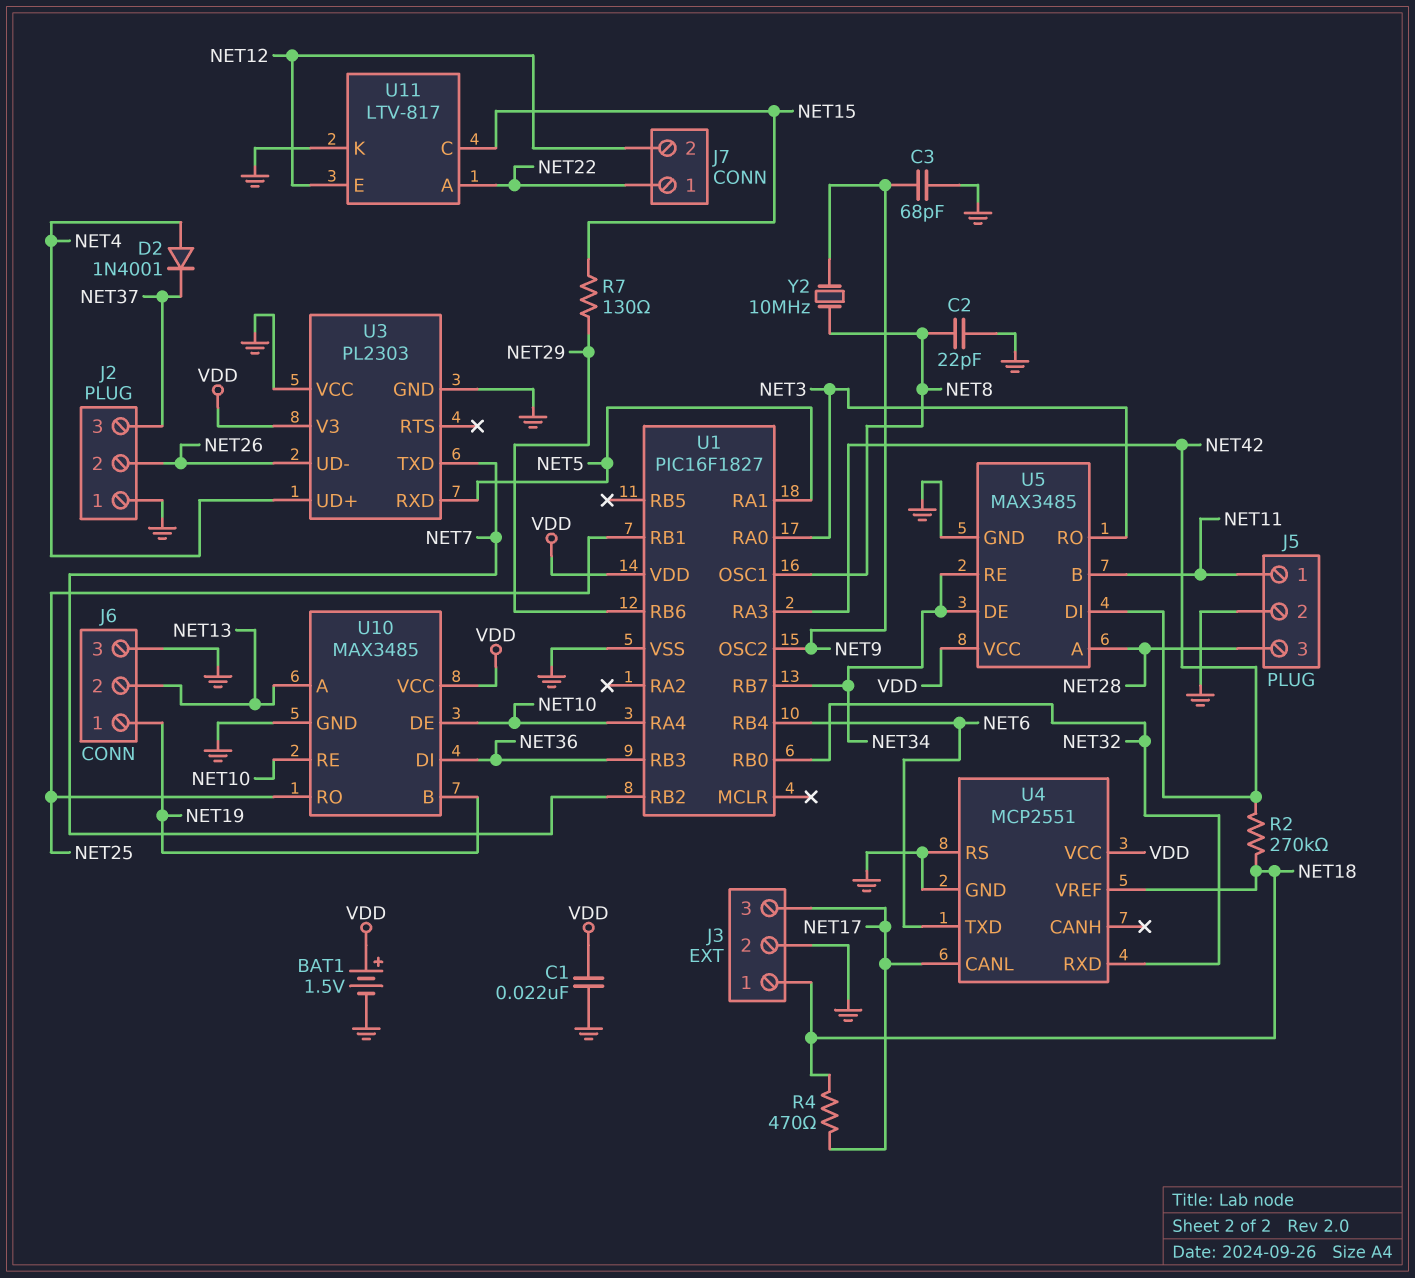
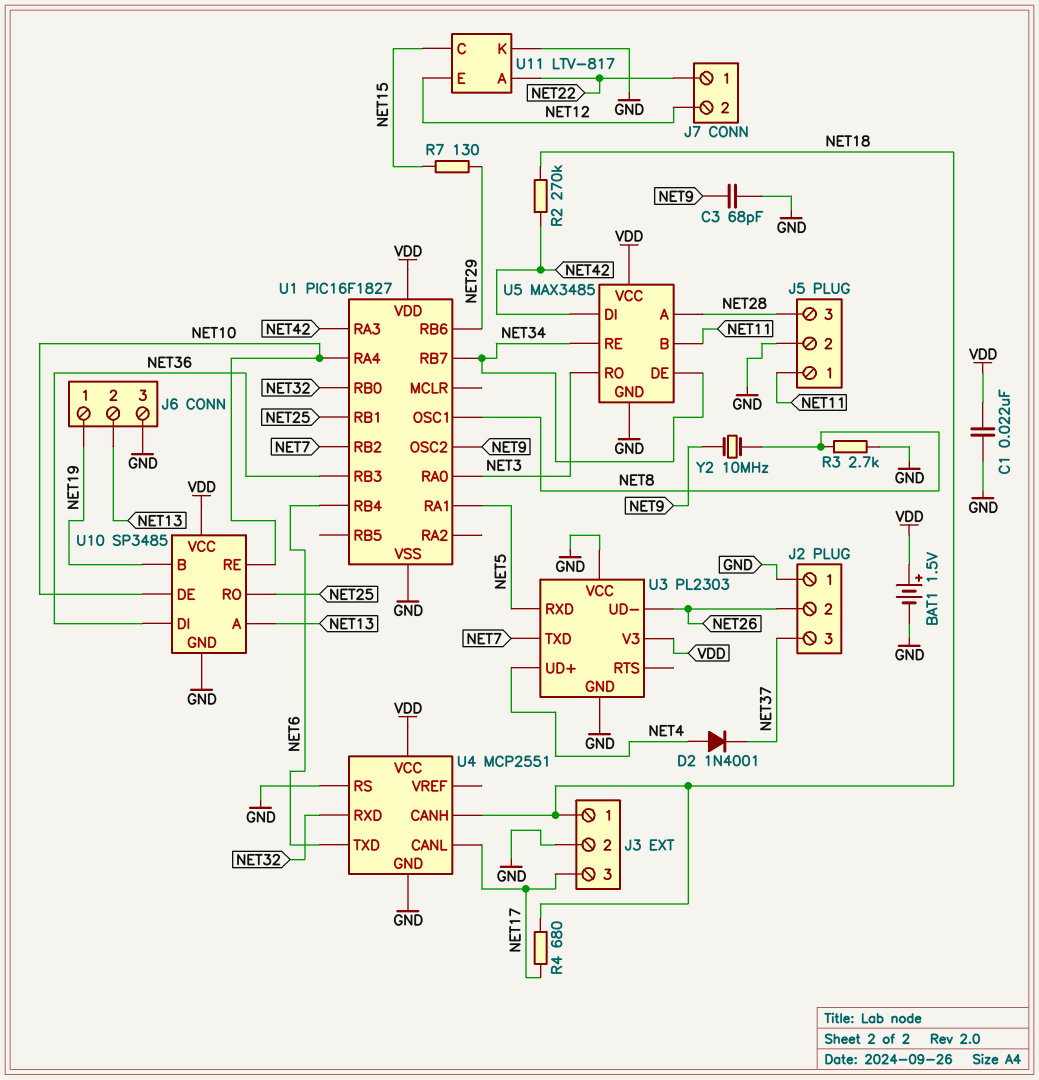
C2: 22pF (GND, NET8) -> none
R3: none -> 2.7k (GND, NET8)
R4: 470 (NET17, NET18) -> 680 (NET17, NET18)
U4 pin CANH: none -> NET18
U4 pin VREF: NET18 -> none
U10: MAX3485 -> SP3485

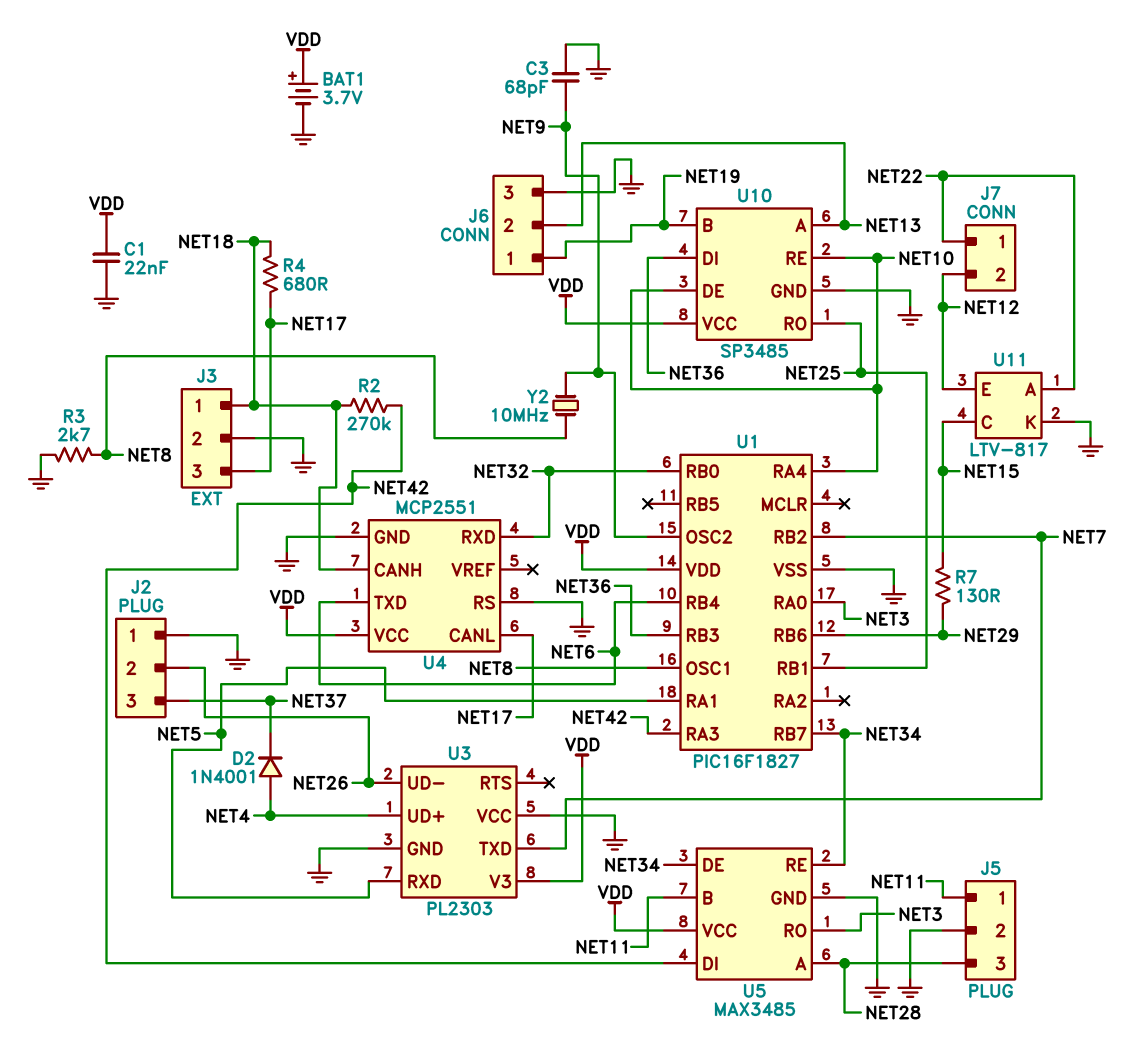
BAT1: 1.5V (plus VDD, minus GND) -> 3.7V (plus VDD, minus GND)

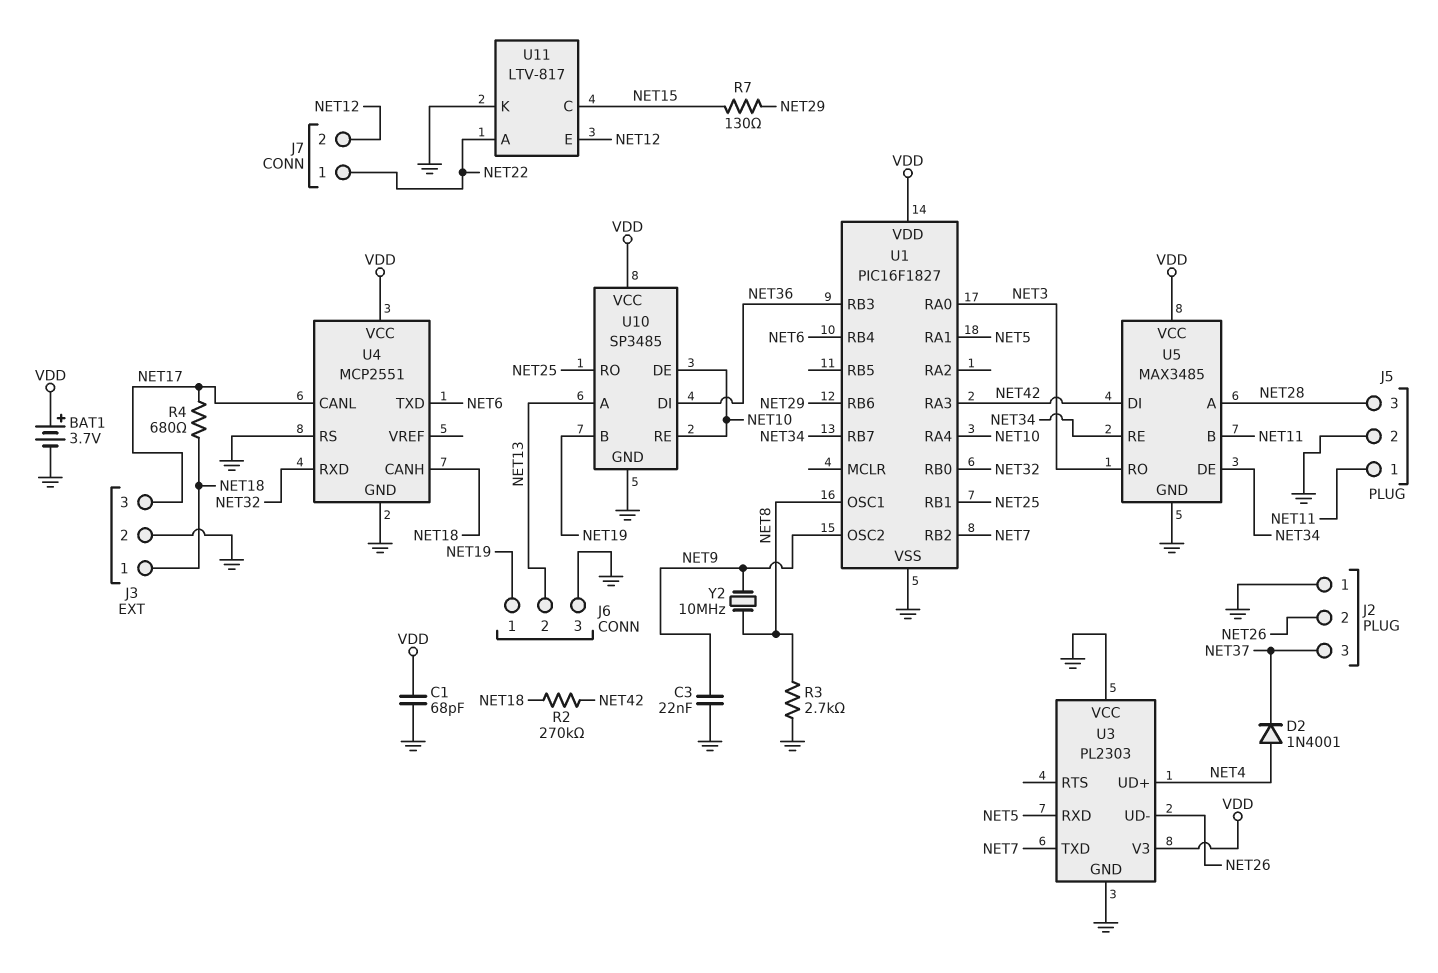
C1: 22nF (GND, VDD) -> 68pF (GND, VDD)
C3: 68pF (GND, NET9) -> 22nF (GND, NET9)

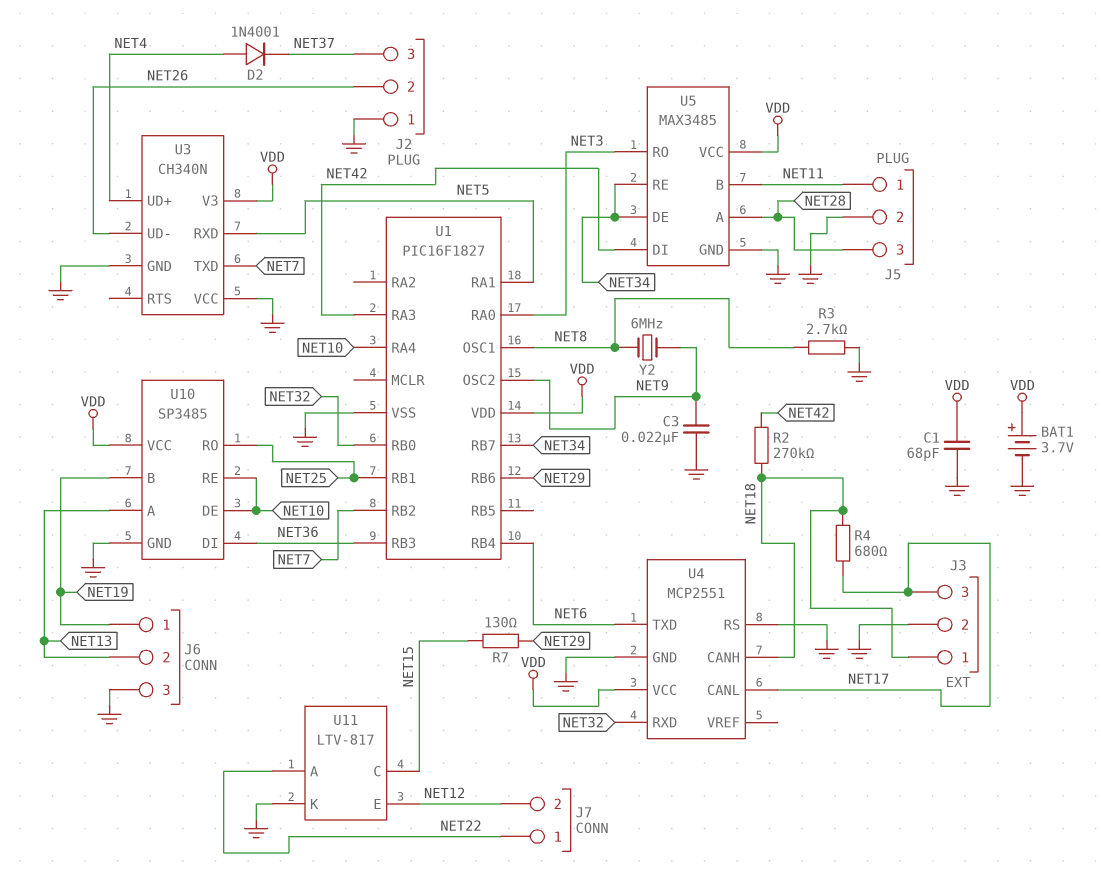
U3: PL2303 -> CH340N
Y2: 10MHz (NET8, NET9) -> 6MHz (NET8, NET9)

